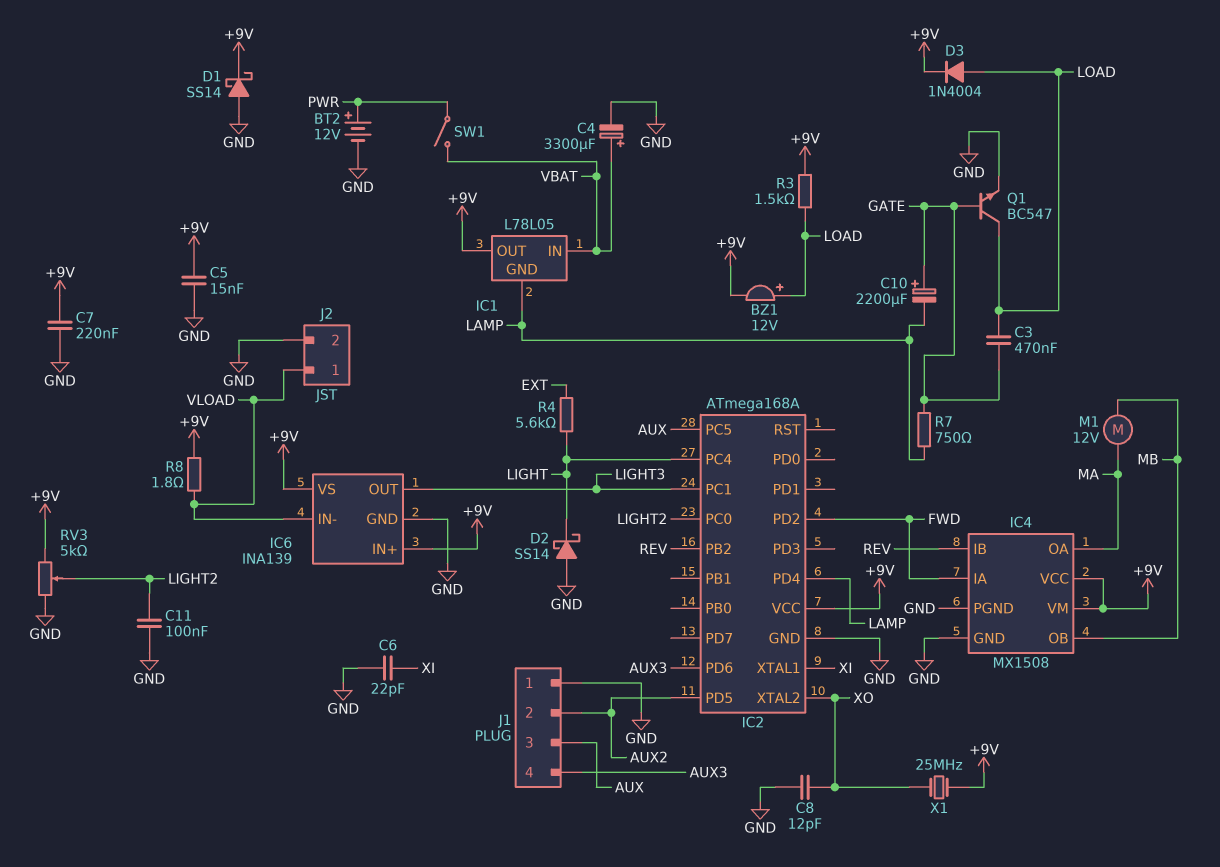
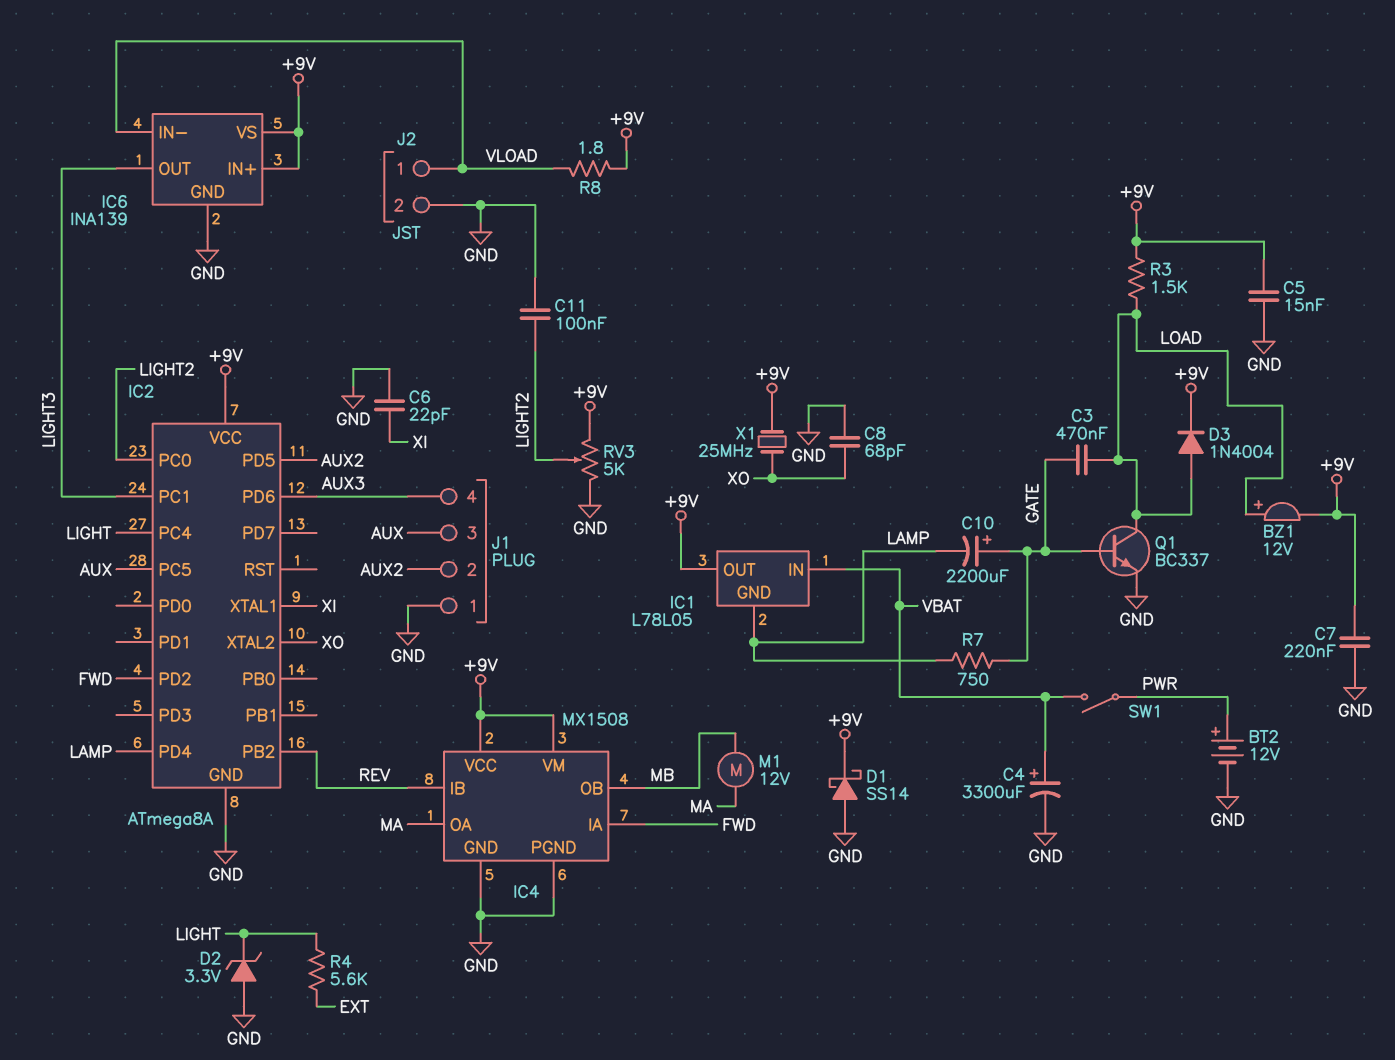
C8: 12pF (GND, XO) -> 68pF (GND, XO)
D2: schottky SS14 (A GND, K LIGHT) -> zener 3.3V (A GND, K LIGHT)
IC2: ATmega168A -> ATmega8A
Q1: NPN BC547 (B GATE, C LOAD, E GND) -> NPN BC337 (B GATE, C LOAD, E GND)

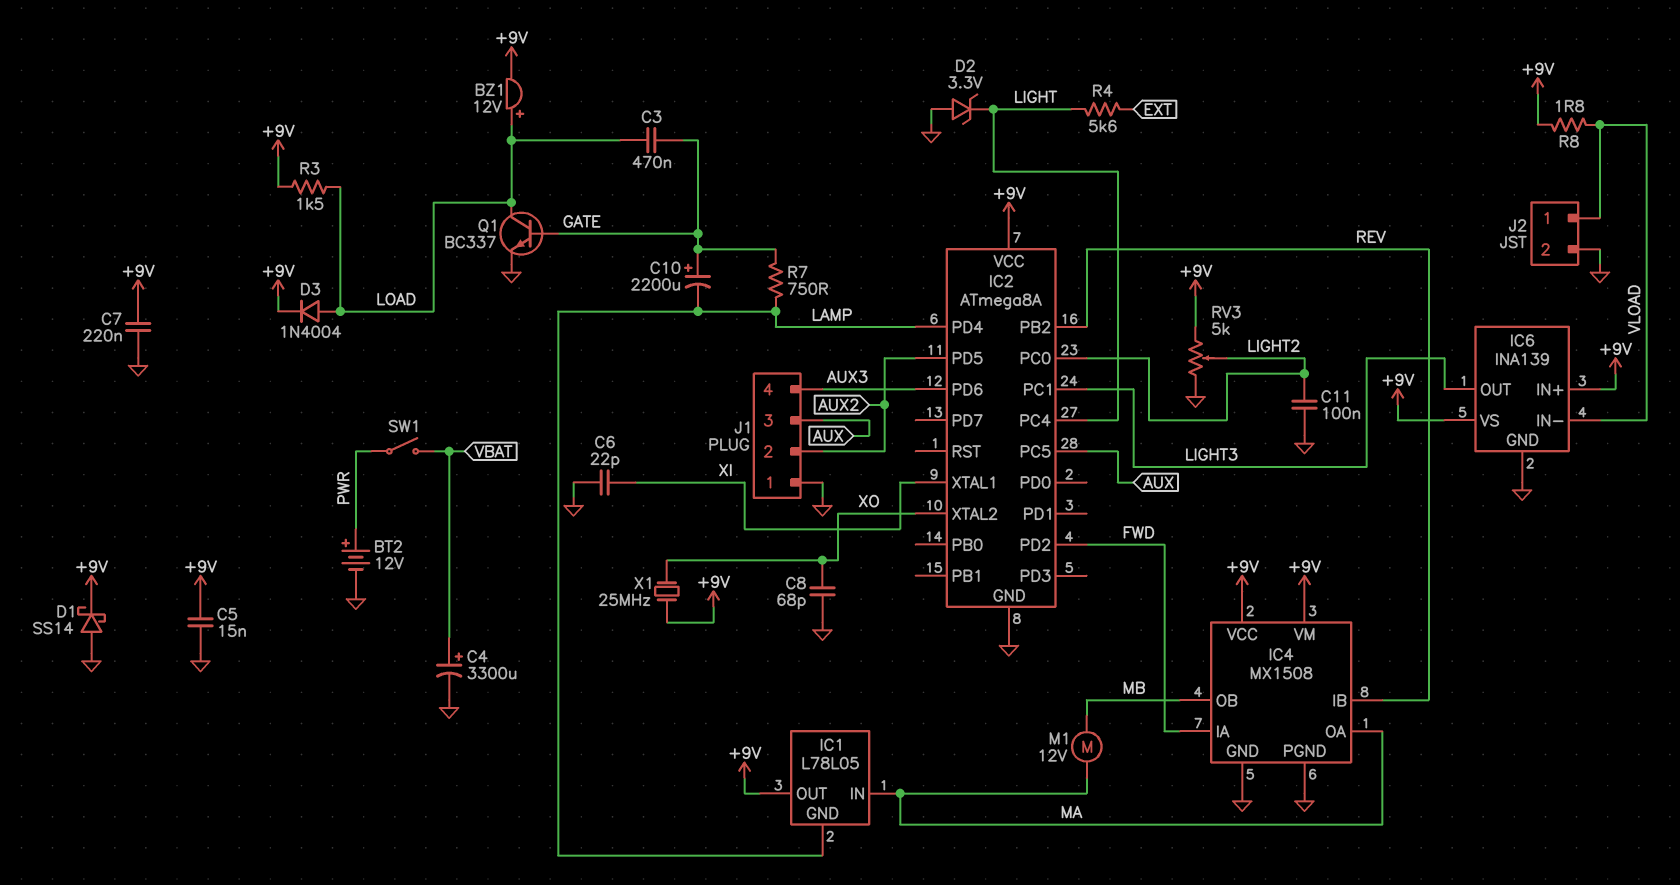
IC1 pin IN: VBAT -> MA

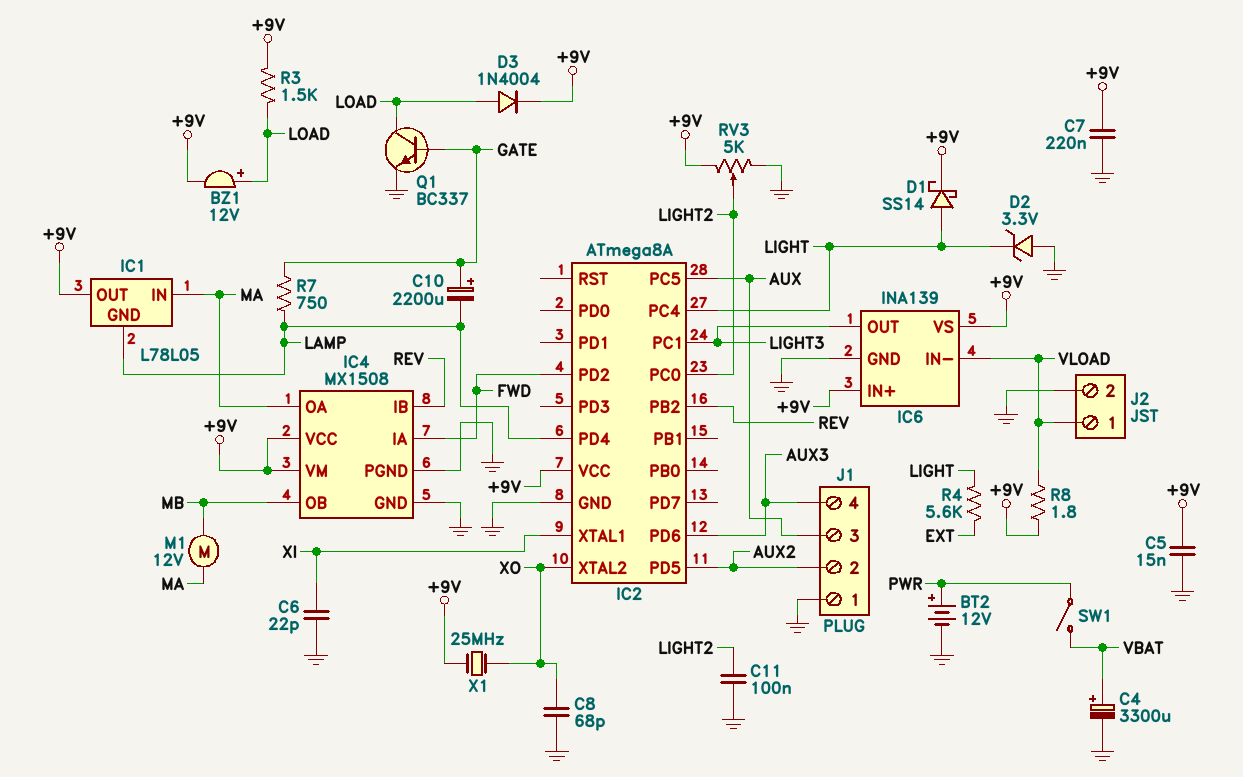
C3: 470nF (GATE, LOAD) -> none
D1: schottky SS14 (A GND, K +9V) -> schottky SS14 (A LIGHT, K +9V)

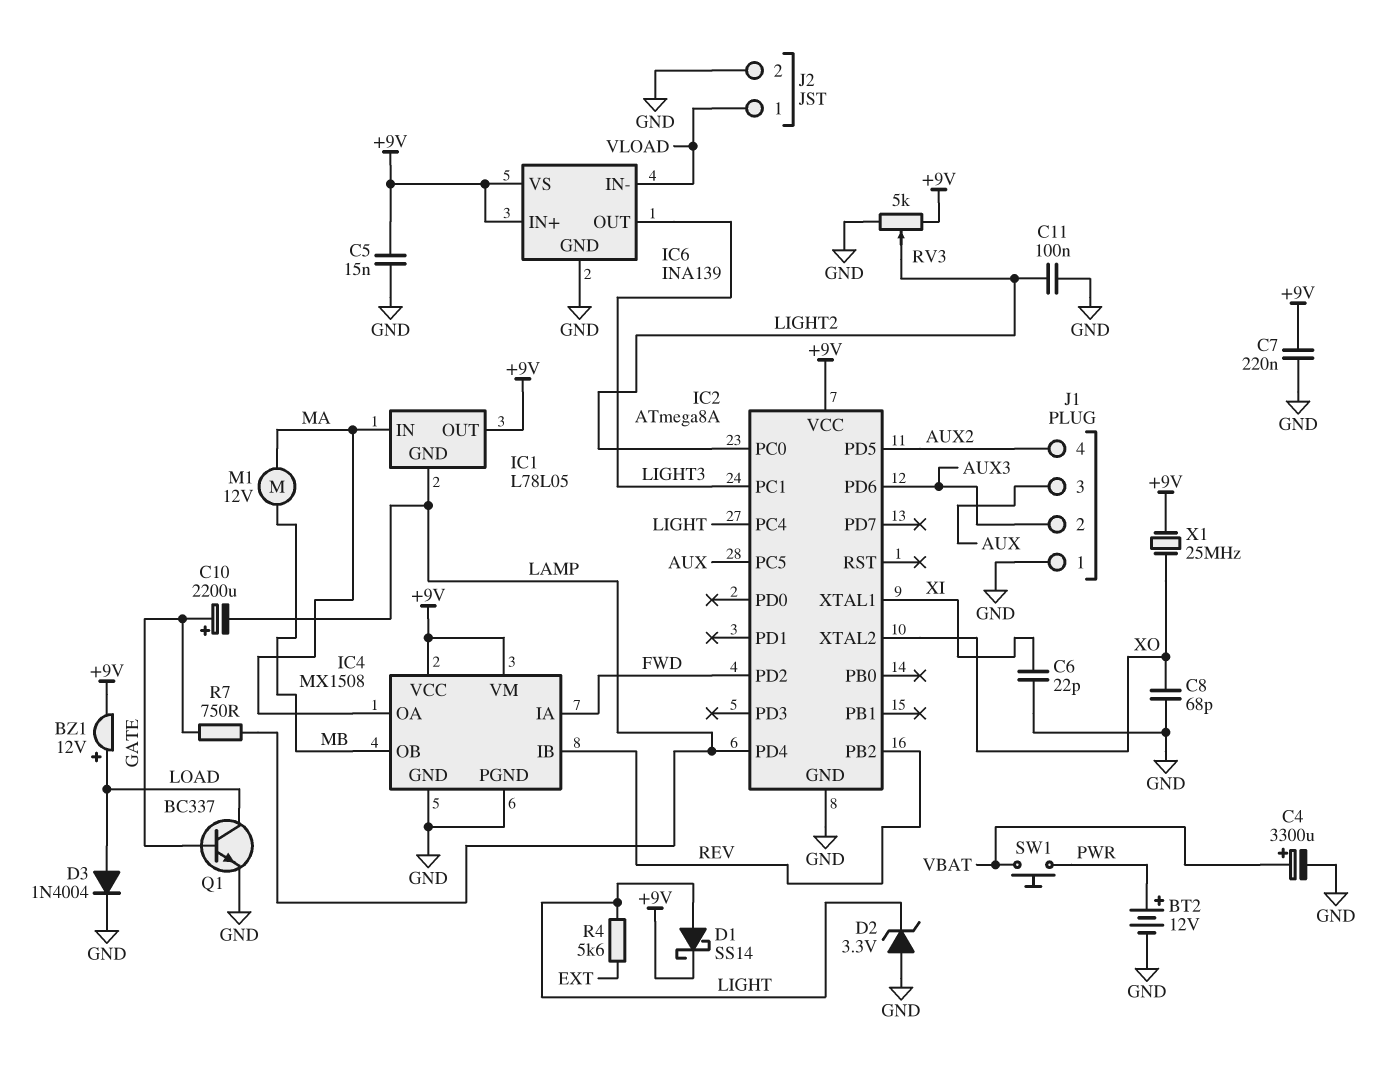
D3: diode 1N4004 (A LOAD, K +9V) -> diode 1N4004 (A LOAD, K GND)
J1 pin 2: AUX2 -> AUX3
J1 pin 4: AUX3 -> AUX2
R3: 1.5k (+9V, LOAD) -> none
R8: 1.8 (+9V, VLOAD) -> none
SW1: switch (PWR, VBAT) -> button (PWR, VBAT)

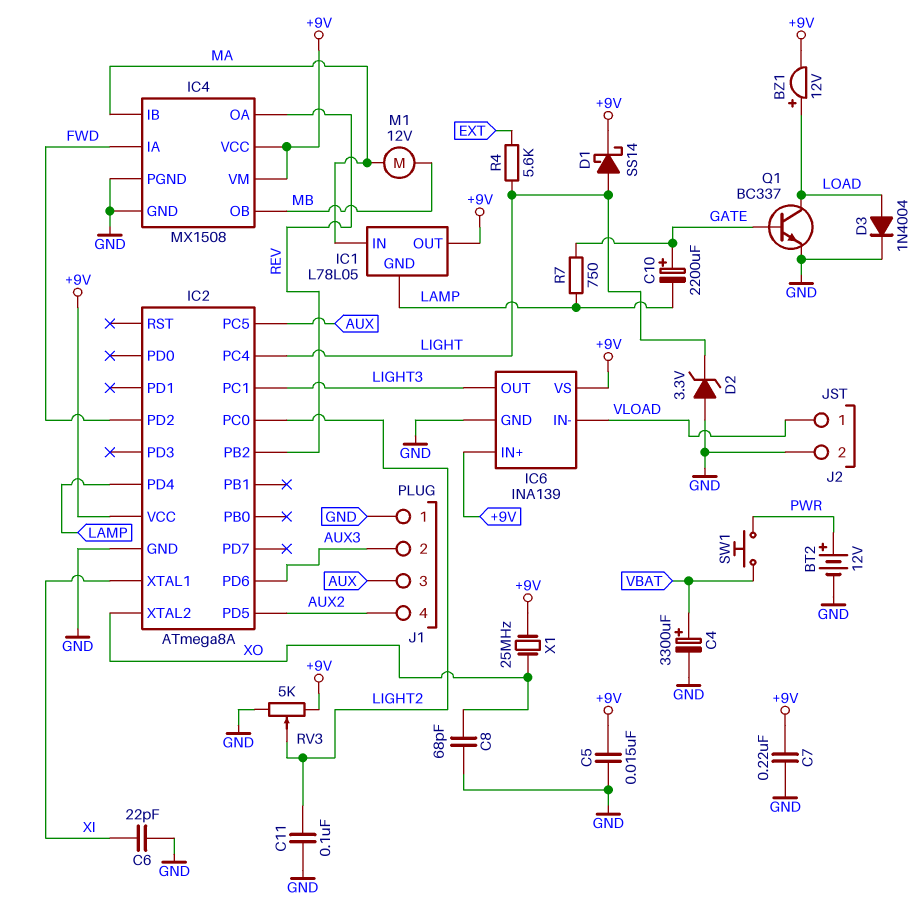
IC4 pin IB: REV -> MA
IC4 pin OA: MA -> REV

